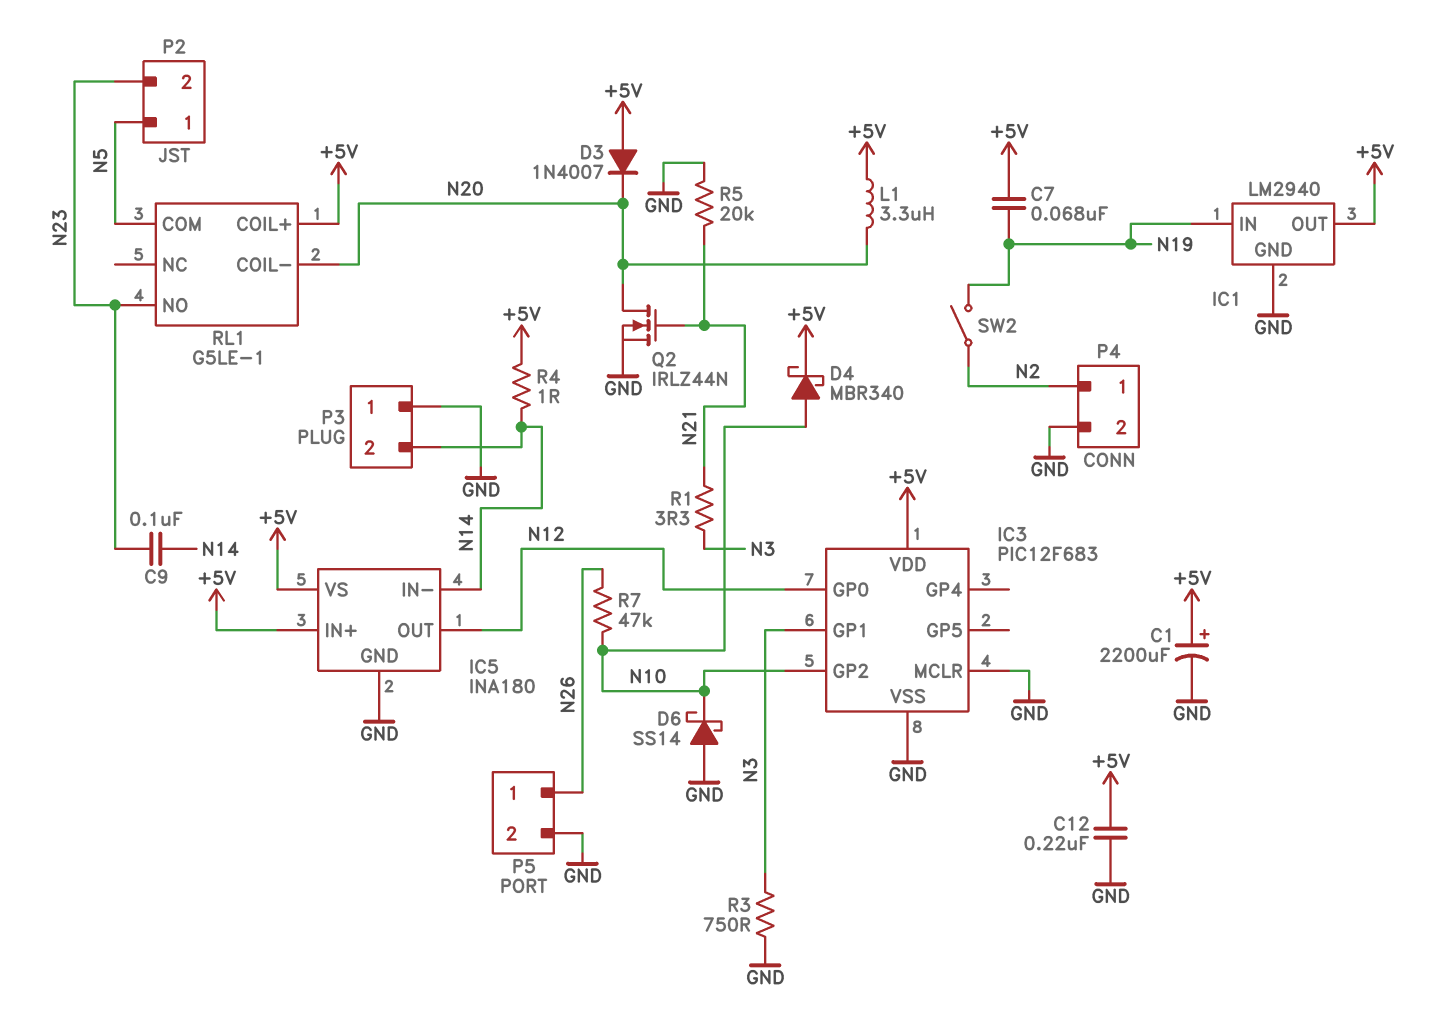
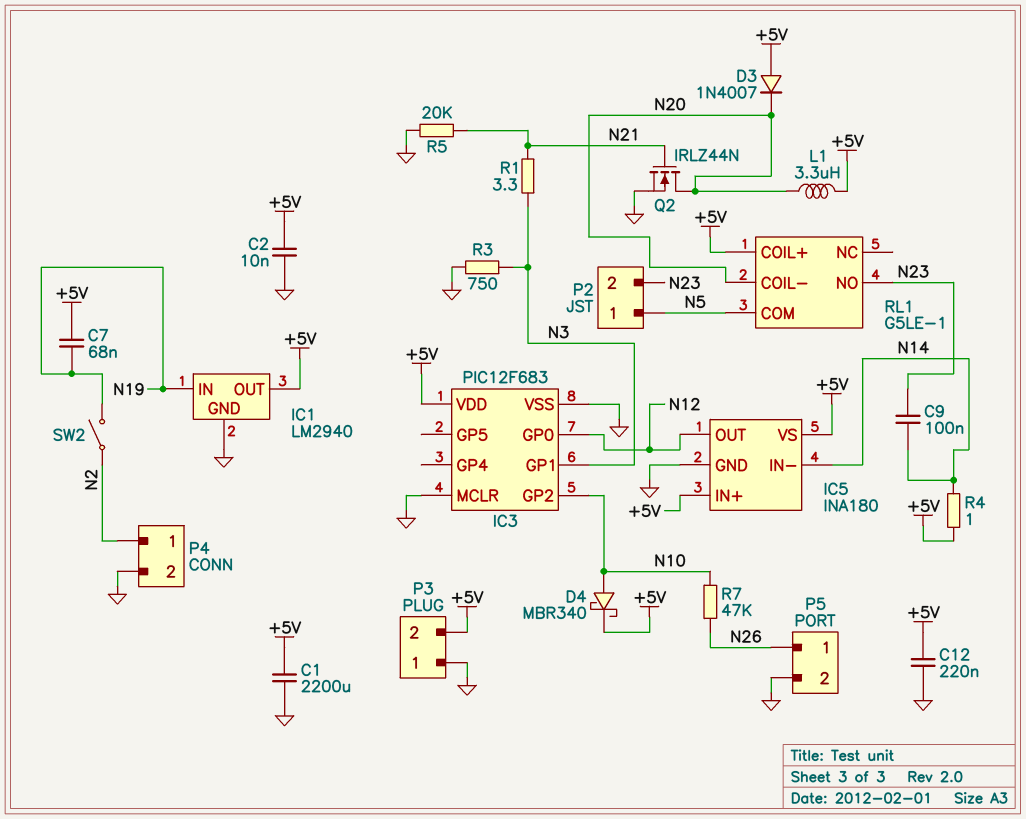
C1: 2200uF (plus +5V, minus GND) -> 2200uF (+5V, GND)
C2: none -> 10nF (+5V, GND)
D6: schottky SS14 (A GND, K N10) -> none
P3 pin 2: N14 -> +5V

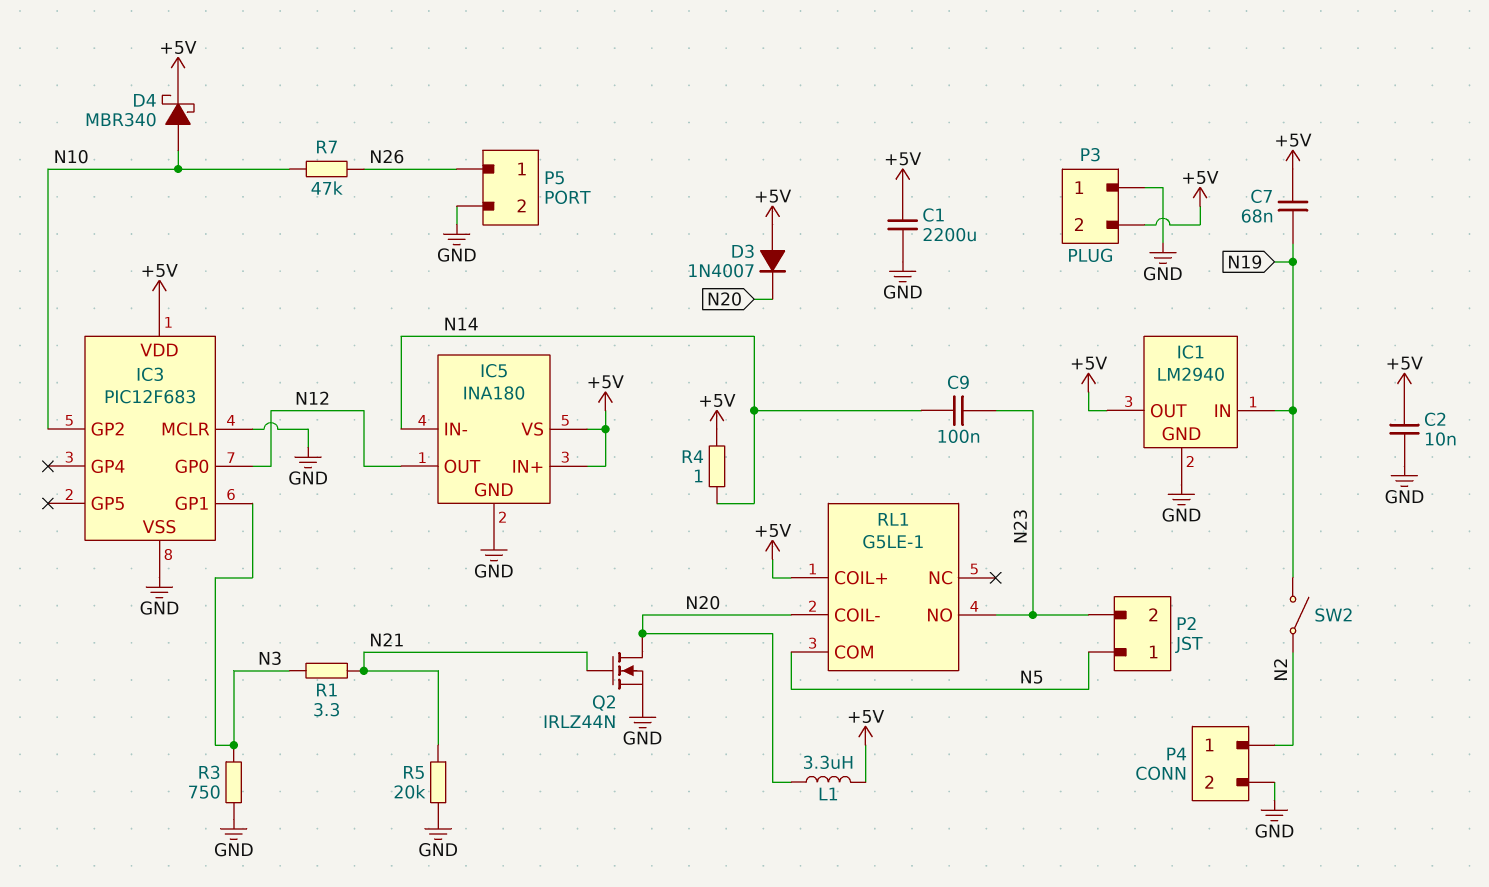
C12: 220nF (+5V, GND) -> none

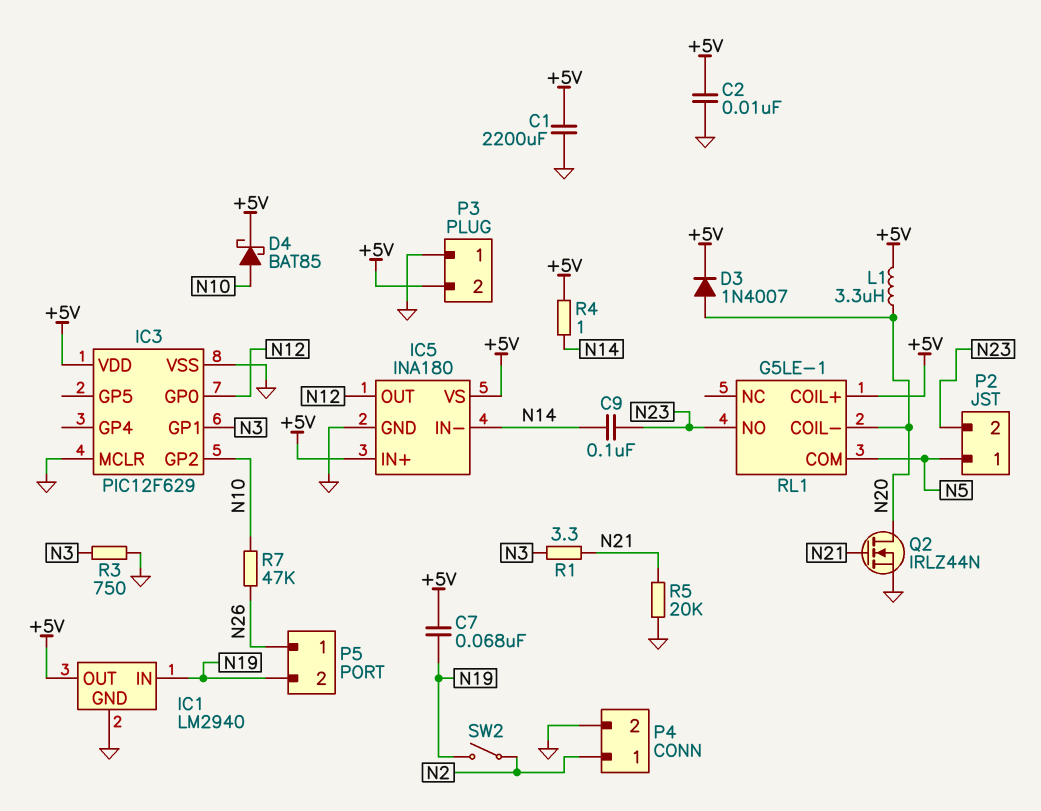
D3: diode 1N4007 (A +5V, K N20) -> diode 1N4007 (A N20, K +5V)
D4: schottky MBR340 (A N10, K +5V) -> schottky BAT85 (A N10, K +5V)
IC3: PIC12F683 -> PIC12F629
P5 pin 2: GND -> N19

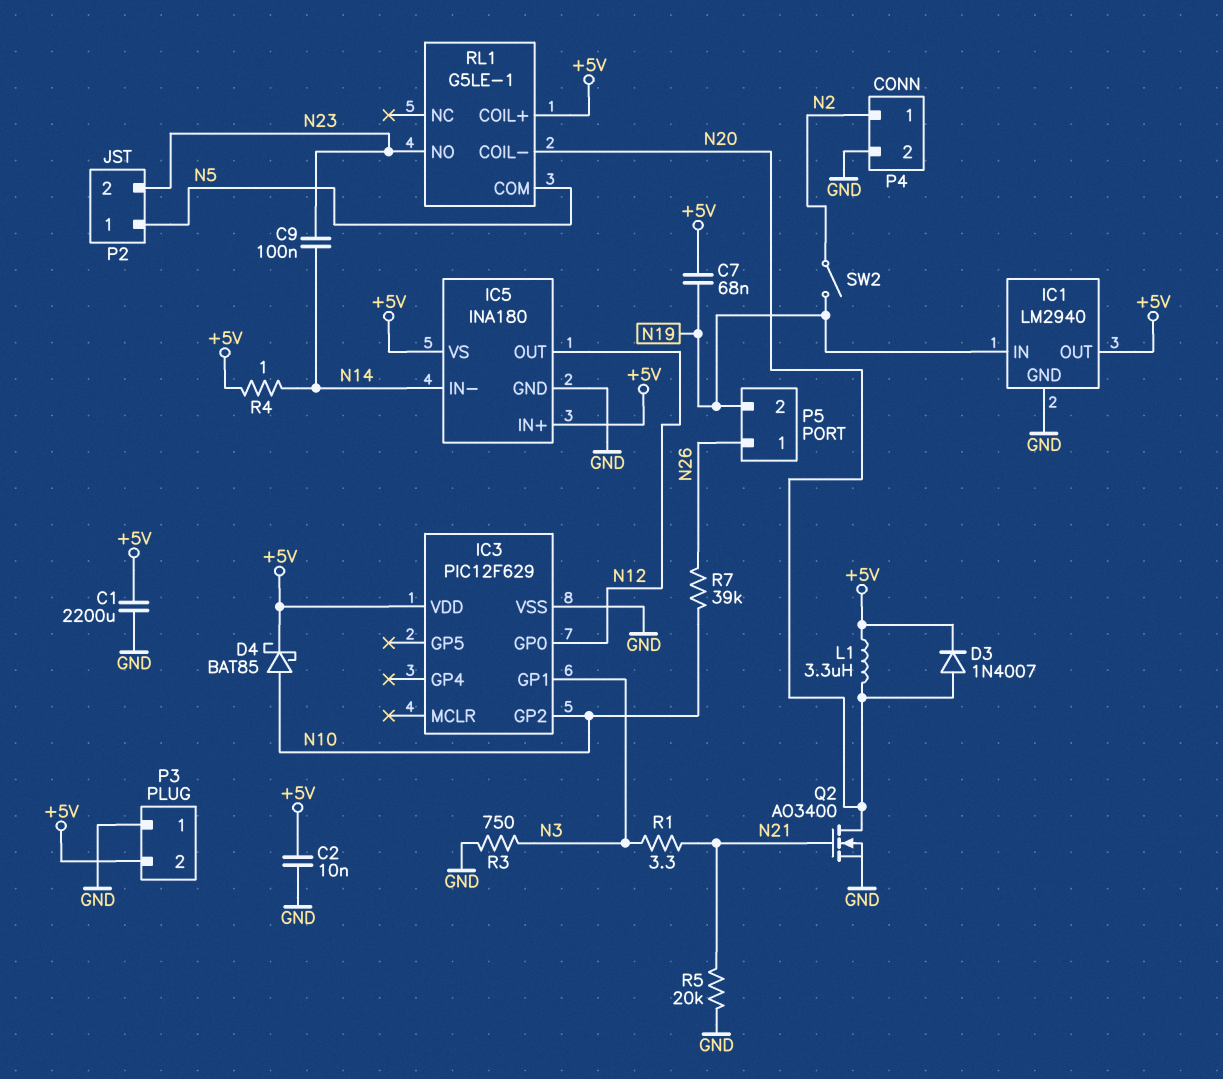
IC3 pin MCLR: GND -> none
Q2: NMOS IRLZ44N (G N21, D N20, S GND) -> NMOS AO3400 (G N21, D N20, S GND)
R7: 47k (N10, N26) -> 39k (N10, N26)

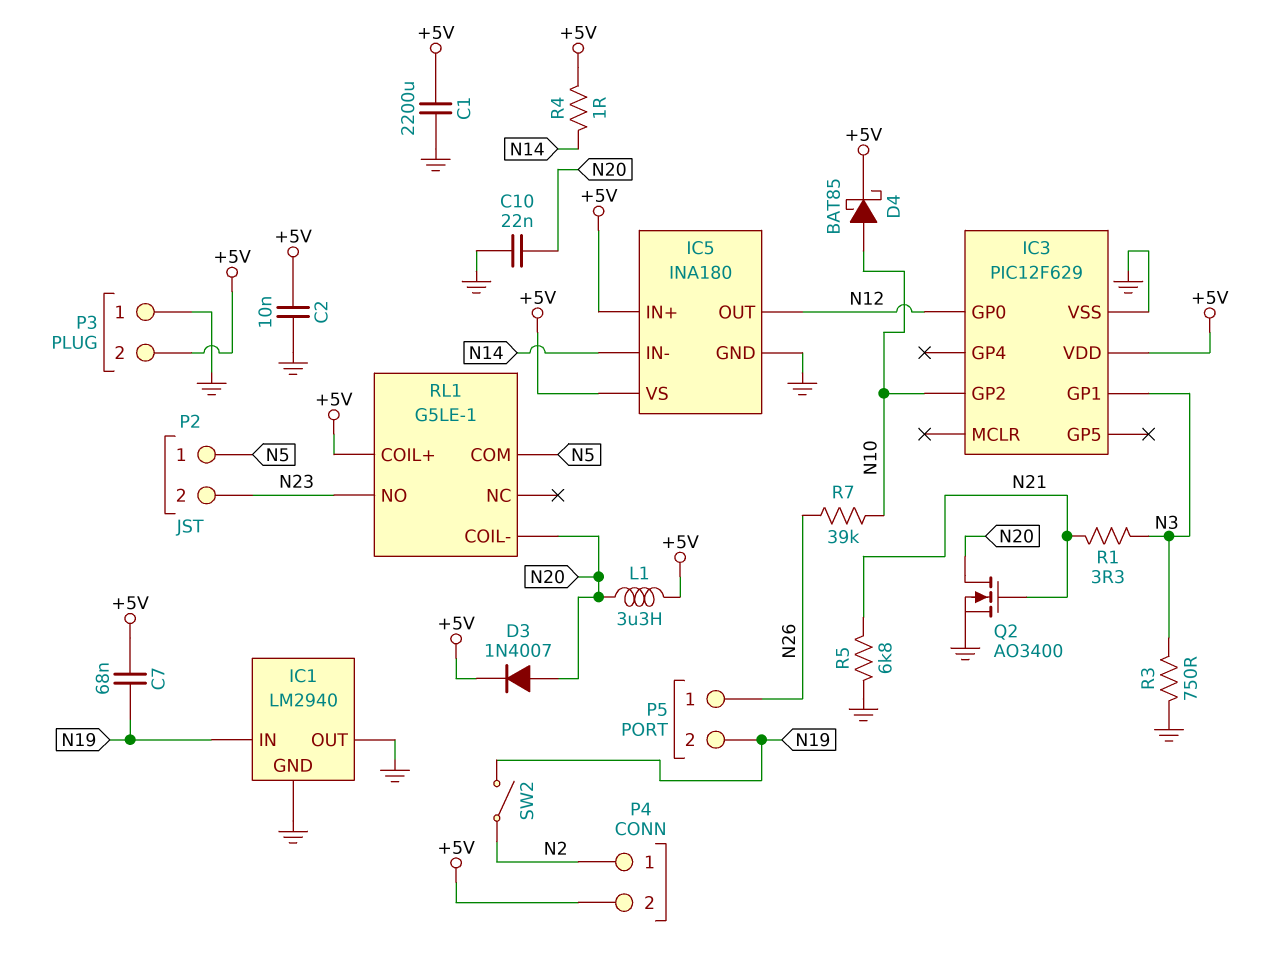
C9: 100nF (N14, N23) -> none
C10: none -> 22nF (GND, N20)
IC1 pin OUT: +5V -> GND
P4 pin 2: GND -> +5V
R5: 20k (GND, N21) -> 6.8k (GND, N21)

